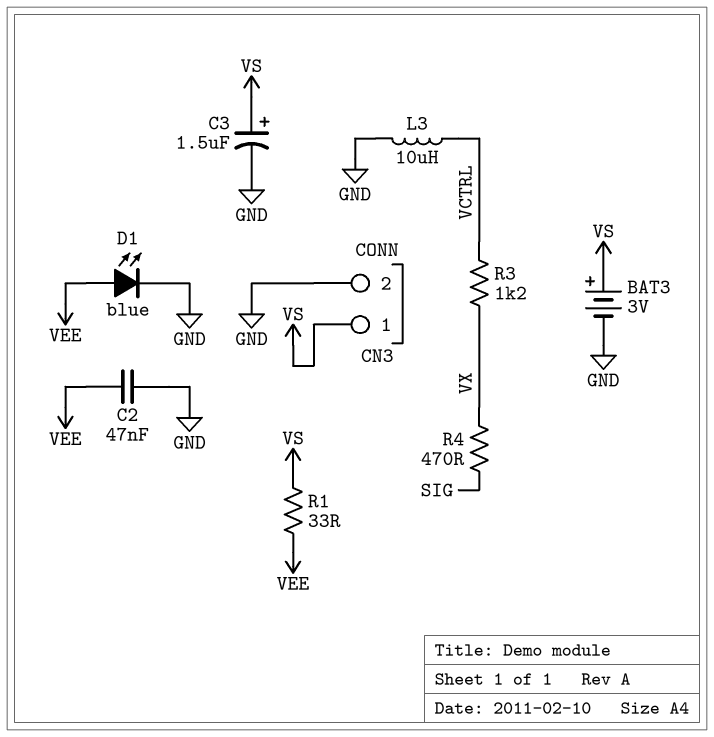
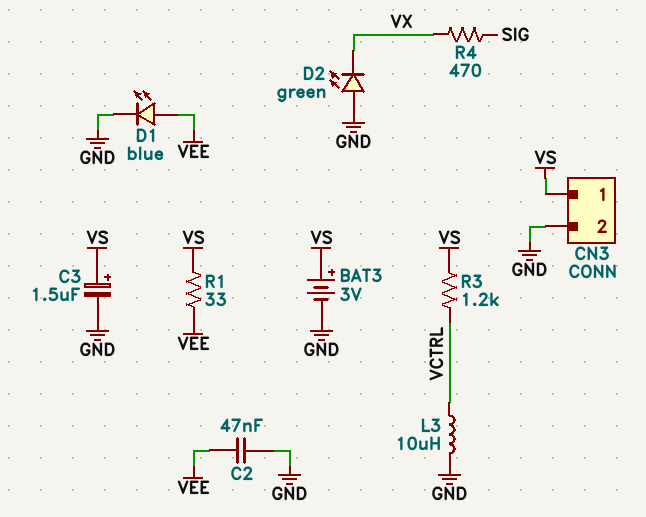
D2: none -> LED green (A GND, K VX)
R3: 1.2k (VCTRL, VX) -> 1.2k (VCTRL, VS)

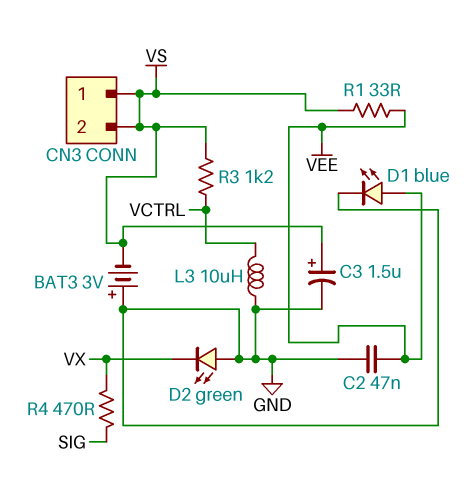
BAT3: 3V (plus VS, minus GND) -> 3V (plus GND, minus VS)
CN3 pin 2: GND -> VS

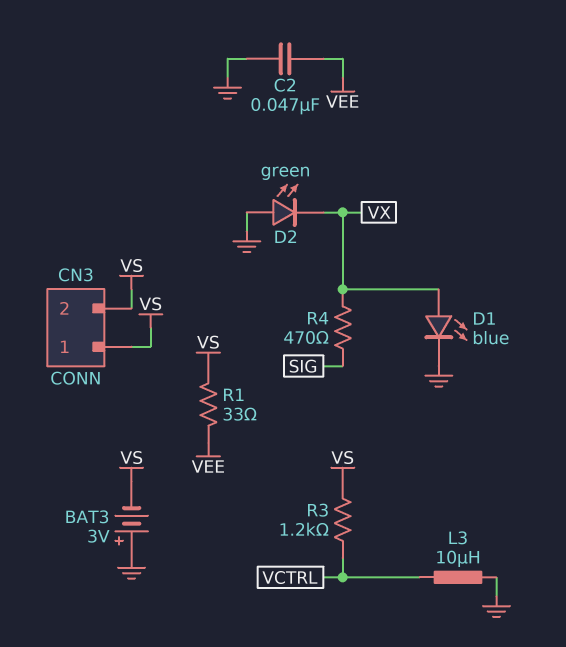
C3: 1.5uF (plus VS, minus GND) -> none
D1: LED blue (A VEE, K GND) -> LED blue (A VX, K GND)

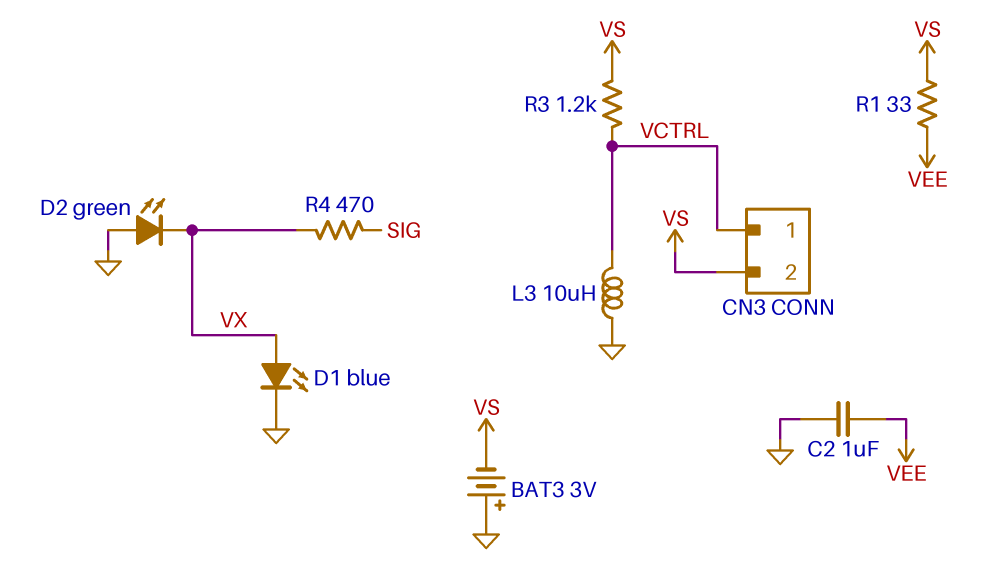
C2: 47nF (GND, VEE) -> 1uF (GND, VEE)
CN3 pin 1: VS -> VCTRL

